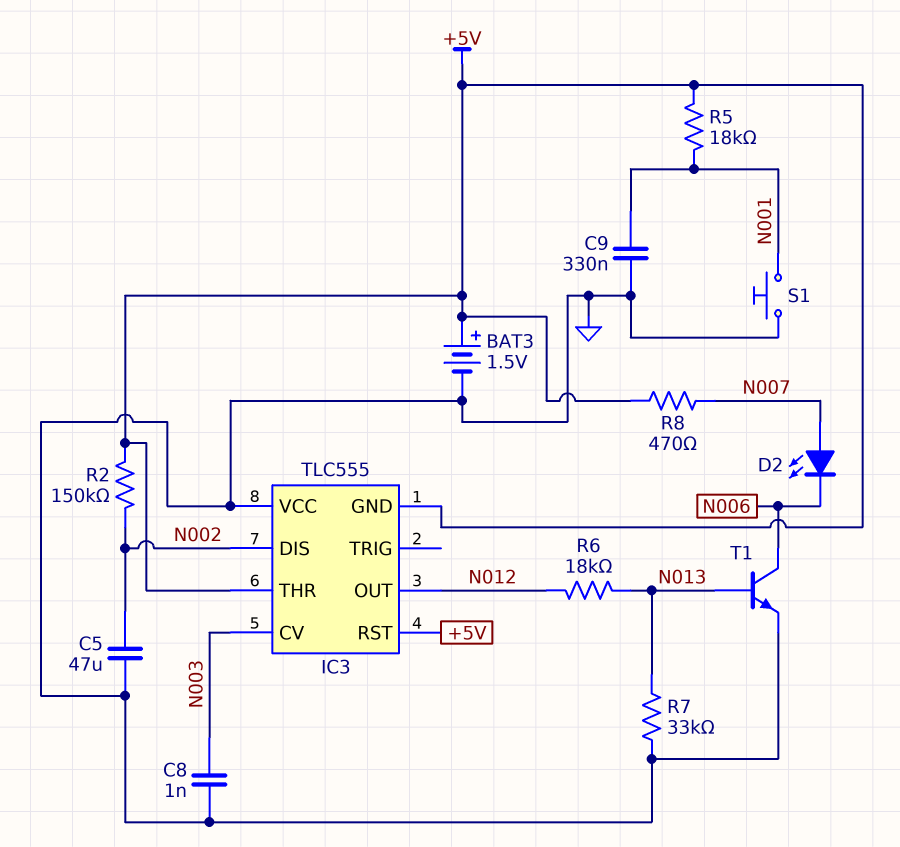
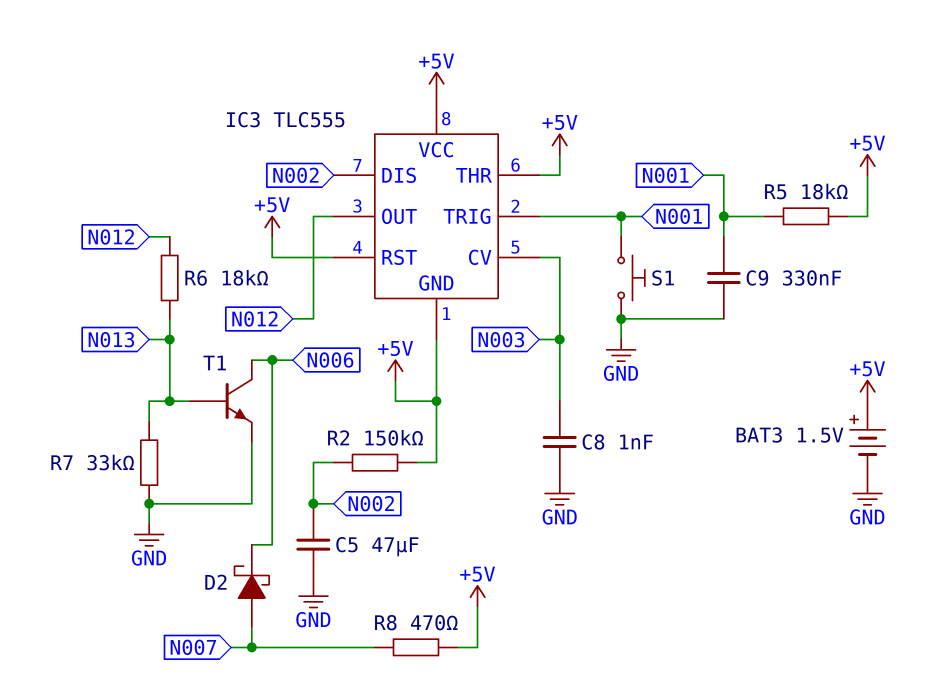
D2: LED (A N007, K N006) -> schottky (A N007, K N006)
IC3 pin TRIG: none -> N001
IC3 pin VCC: GND -> +5V

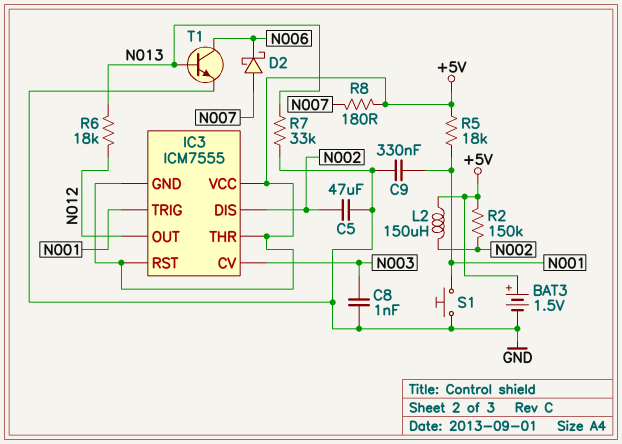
IC3: TLC555 -> ICM7555
L2: none -> 150uH (+5V, N002)
R8: 470 (+5V, N007) -> 180 (+5V, N007)

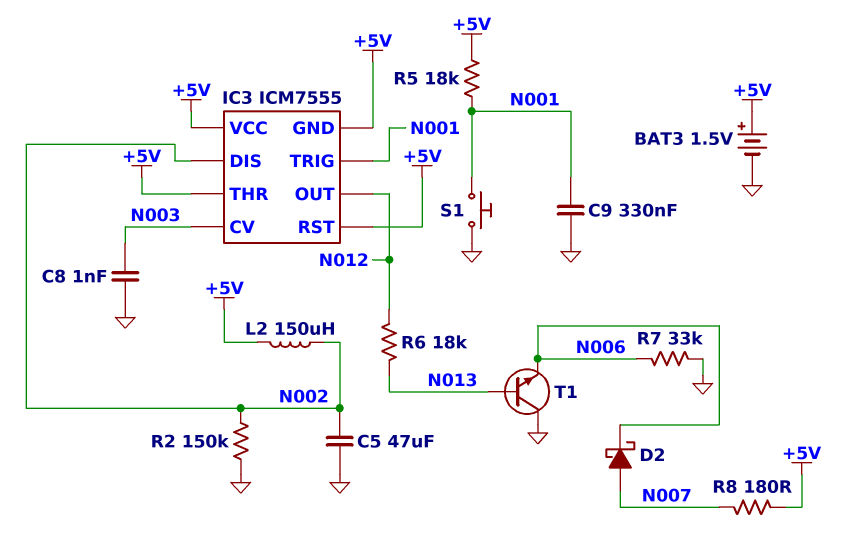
R2: 150k (+5V, N002) -> 150k (GND, N002)
R7: 33k (GND, N013) -> 33k (GND, N006)
T1: NPN (B N013, C N006, E GND) -> NPN (B N013, C GND, E N006)

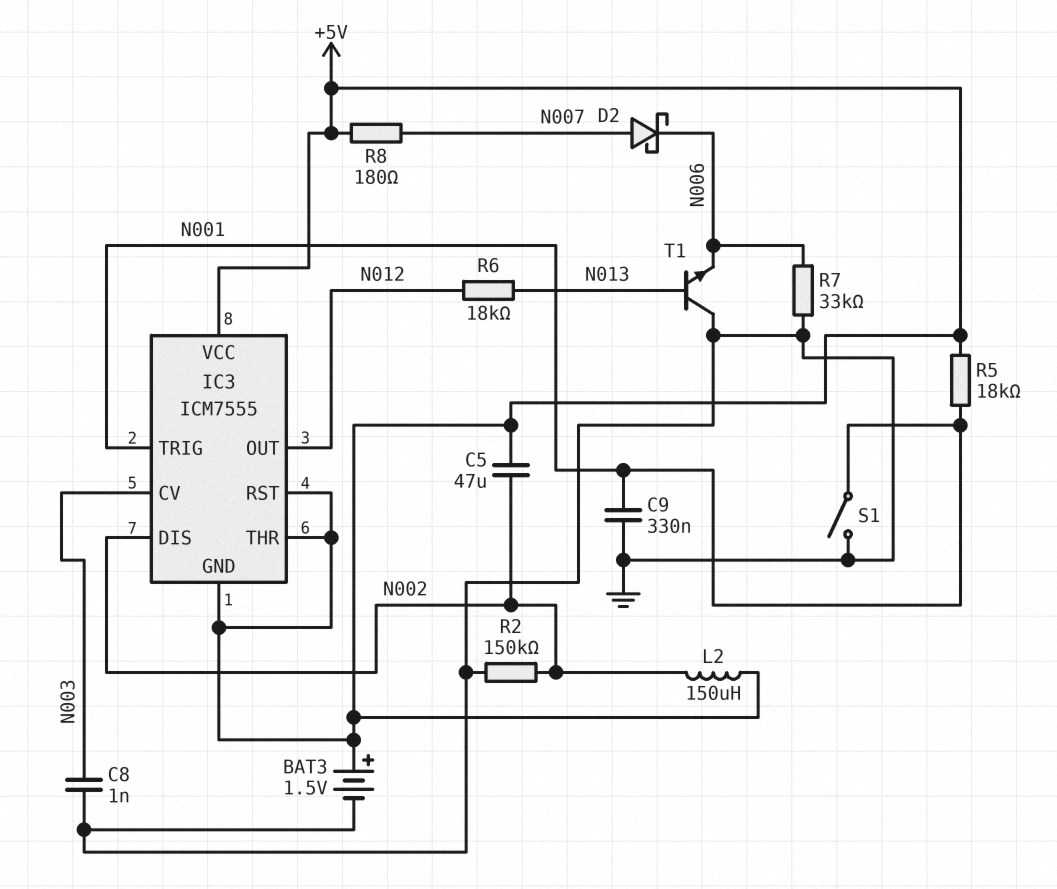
C5: 47uF (GND, N002) -> 47uF (+5V, N002)
S1: button (GND, N001) -> switch (GND, N001)

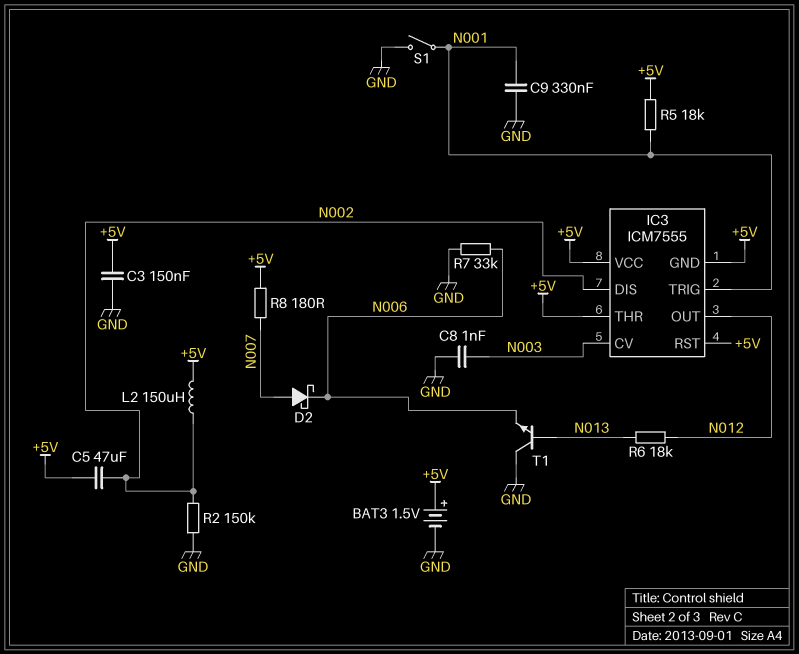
C3: none -> 150nF (+5V, GND)

